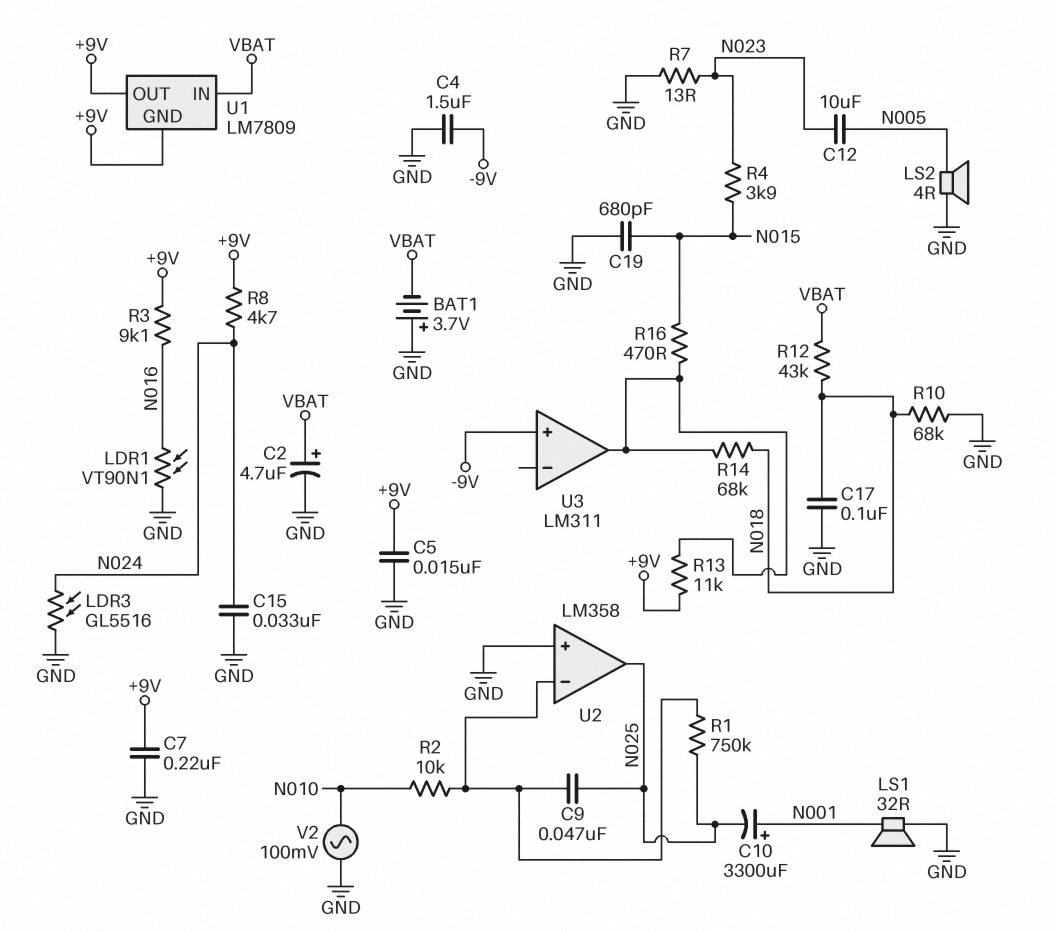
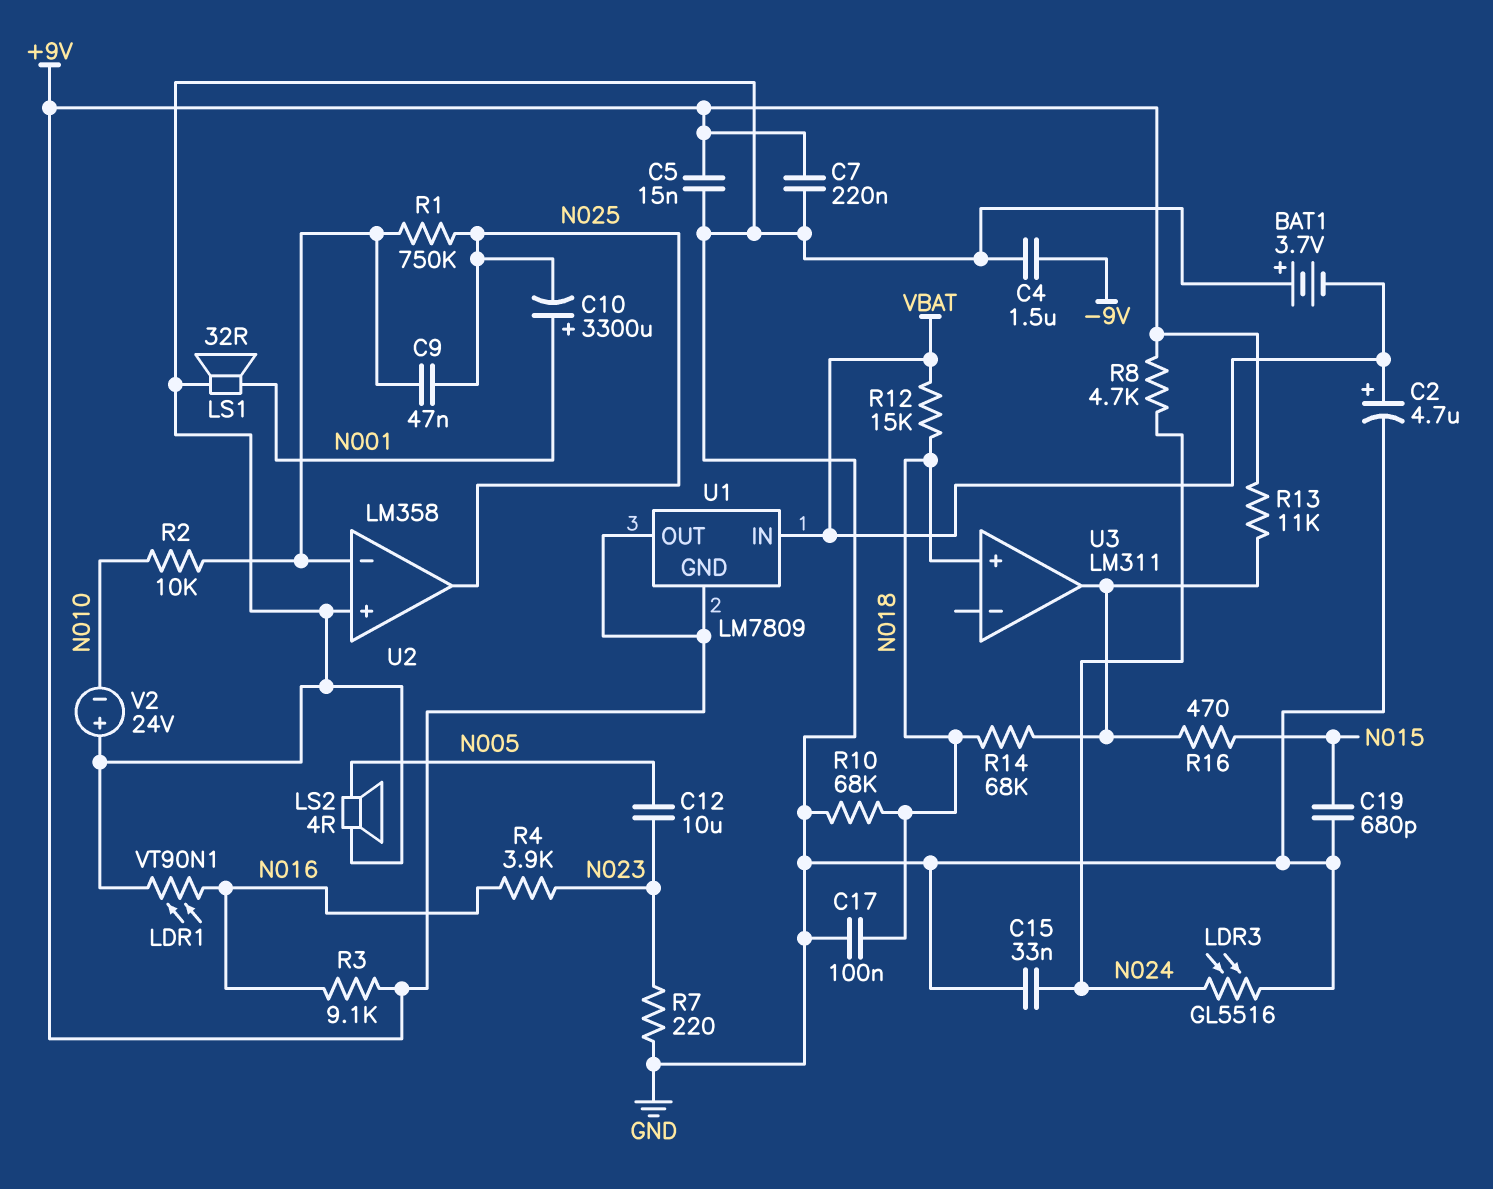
R4: 3.9k (N015, N023) -> 3.9k (N016, N023)
R7: 13 (GND, N023) -> 220 (GND, N023)
R12: 43k (N018, VBAT) -> 15k (N018, VBAT)
U3 pin in+: -9V -> N018
V2: AC 100mV (GND, N010) -> 24V (plus GND, minus N010)

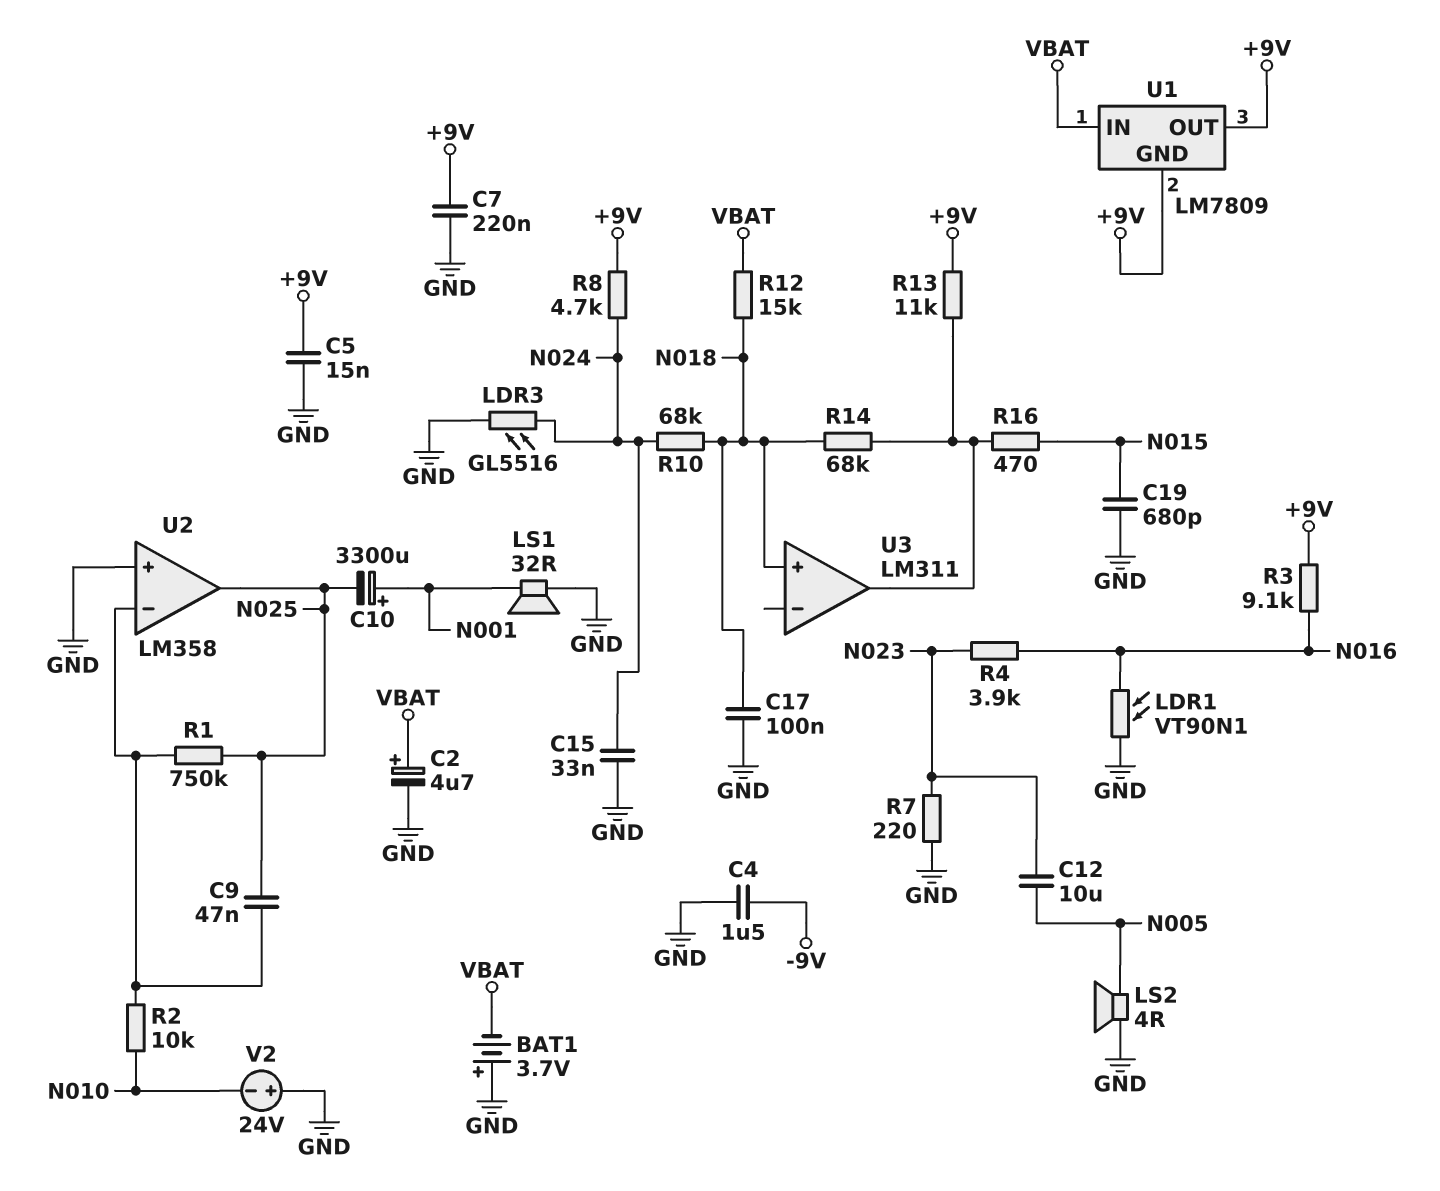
R10: 68k (GND, N018) -> 68k (N018, N024)

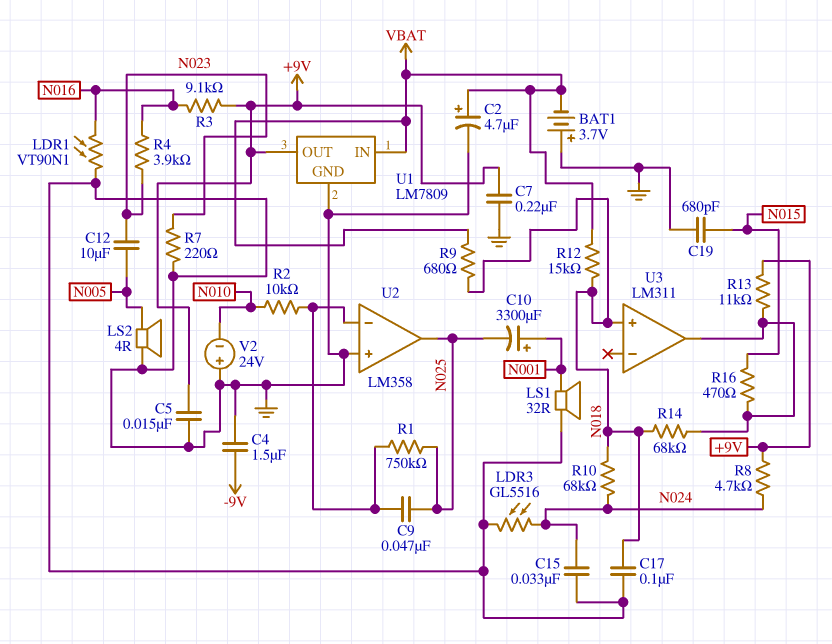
R9: none -> 680 (N018, VBAT)
U1 pin GND: +9V -> GND

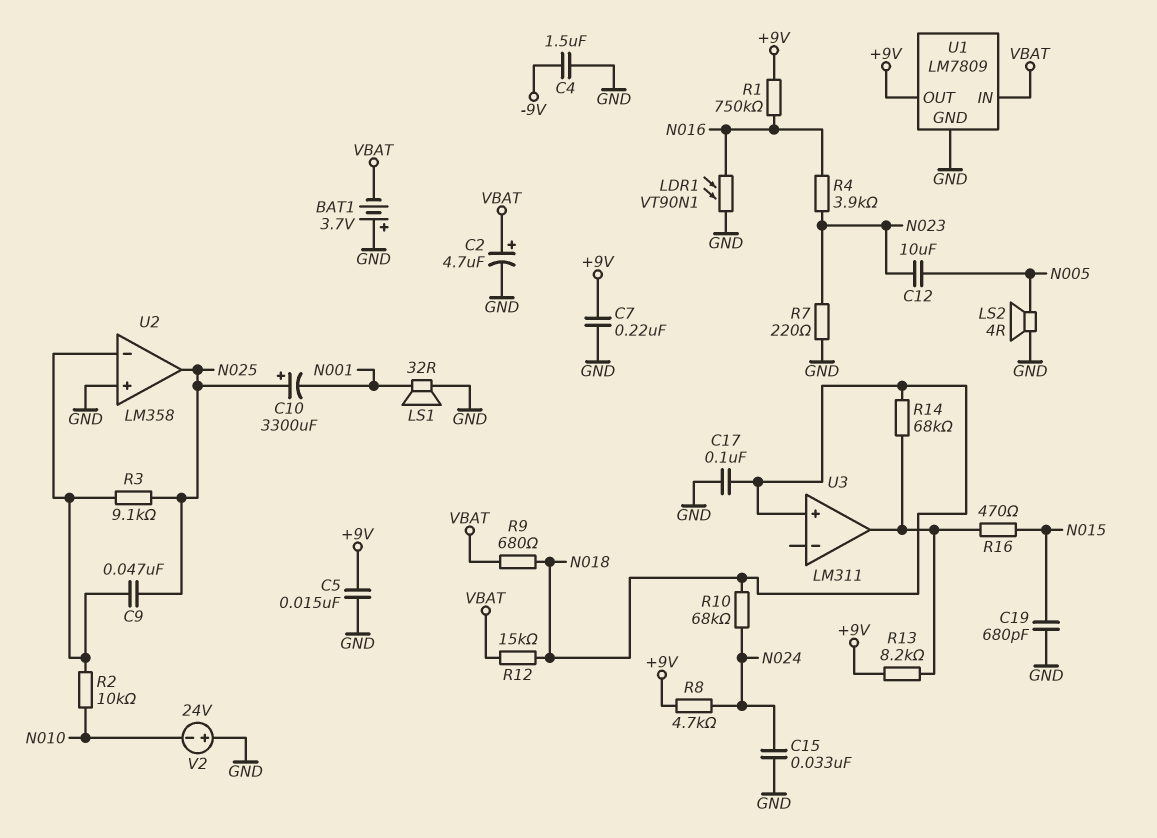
C10: 3300uF (plus N001, minus N025) -> 3300uF (plus N025, minus N001)
LDR3: GL5516 (GND, N024) -> none
R1: 750k (N025, U2/in-) -> 750k (+9V, N016)
R3: 9.1k (+9V, N016) -> 9.1k (N025, U2/in-)
R13: 11k (+9V, U3/out) -> 8.2k (+9V, U3/out)

